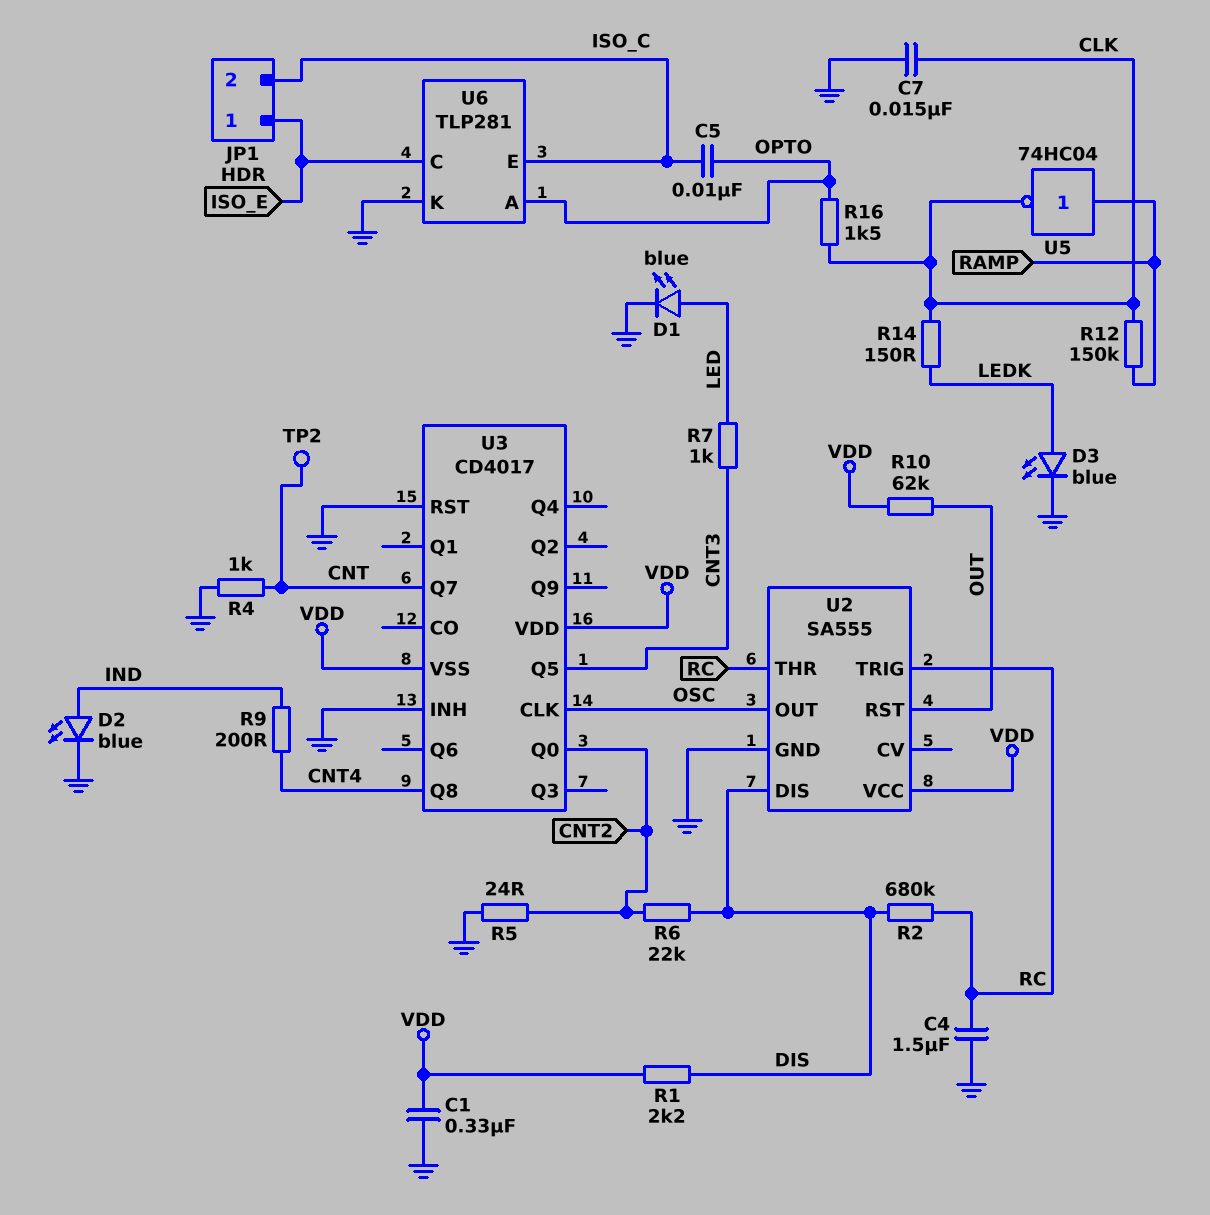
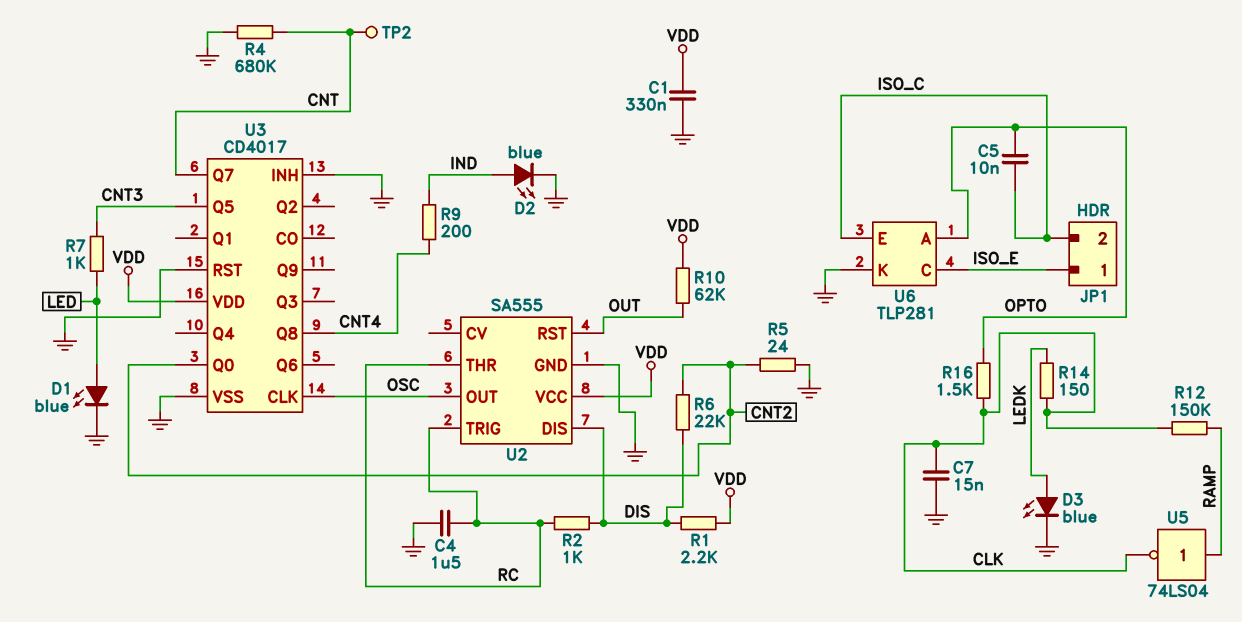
R2: 680k (DIS, RC) -> 1k (DIS, RC)
R4: 1k (CNT, GND) -> 680k (CNT, GND)
U3 pin VSS: VDD -> GND
U5: NOT 74HC04 (in RAMP, out CLK) -> NOT 74LS04 (in RAMP, out CLK)

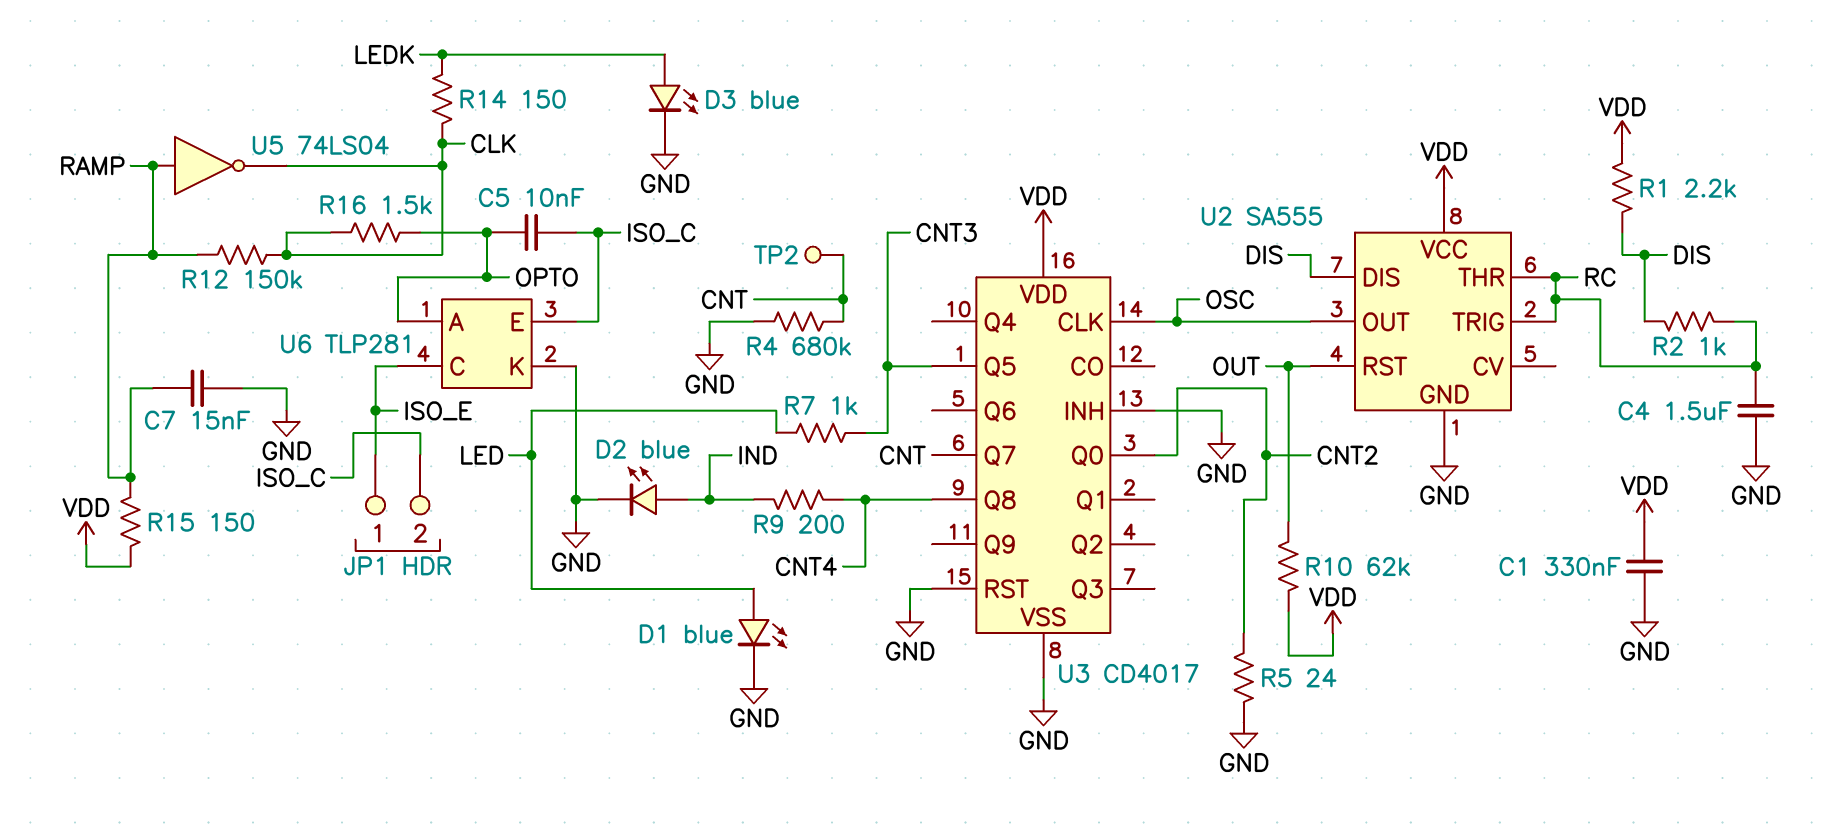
C7: 15nF (CLK, GND) -> 15nF (GND, RAMP)
R6: 22k (CNT2, DIS) -> none
R15: none -> 150 (RAMP, VDD)

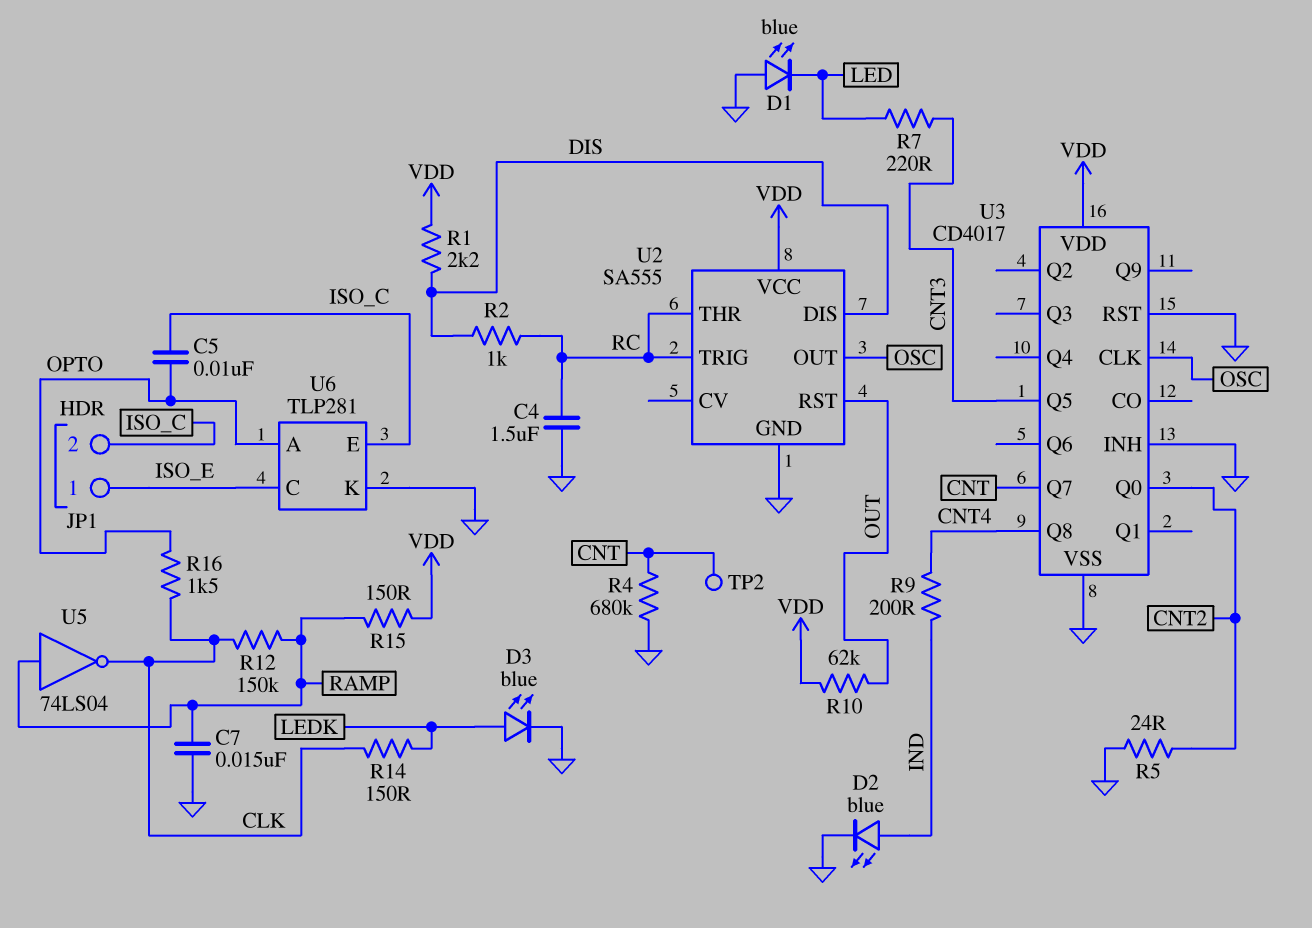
C1: 330nF (GND, VDD) -> none
D1: LED blue (A LED, K GND) -> LED blue (A GND, K LED)
R7: 1k (CNT3, LED) -> 220 (CNT3, LED)

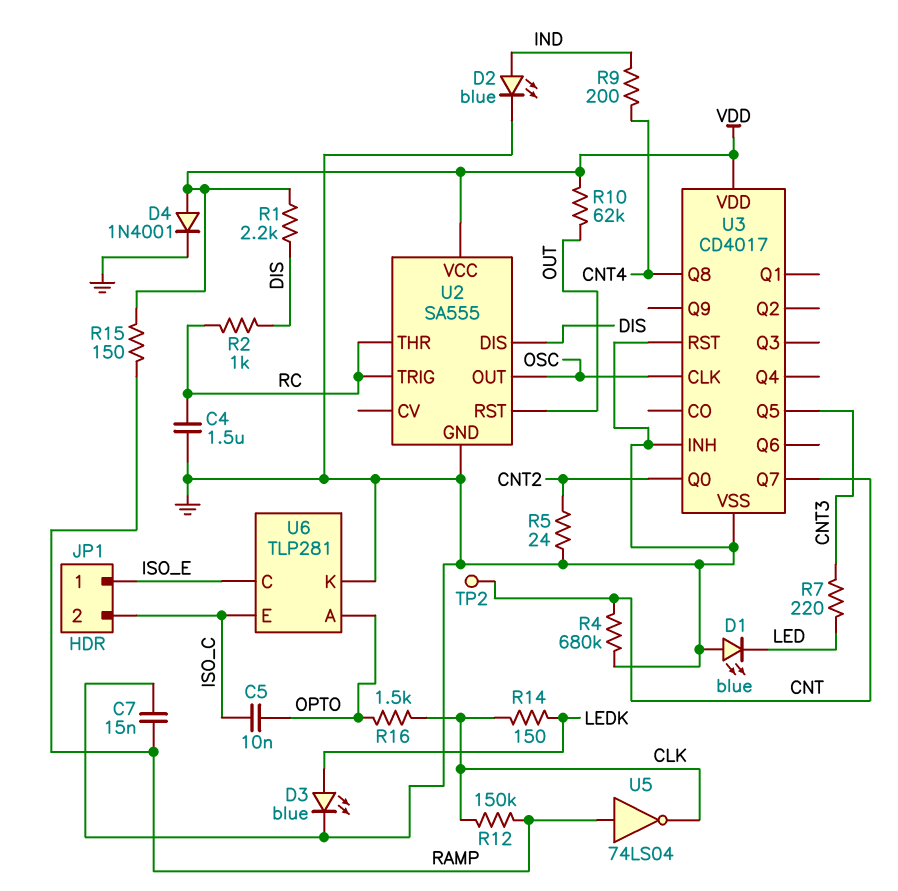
D4: none -> diode 1N4001 (A VDD, K GND)

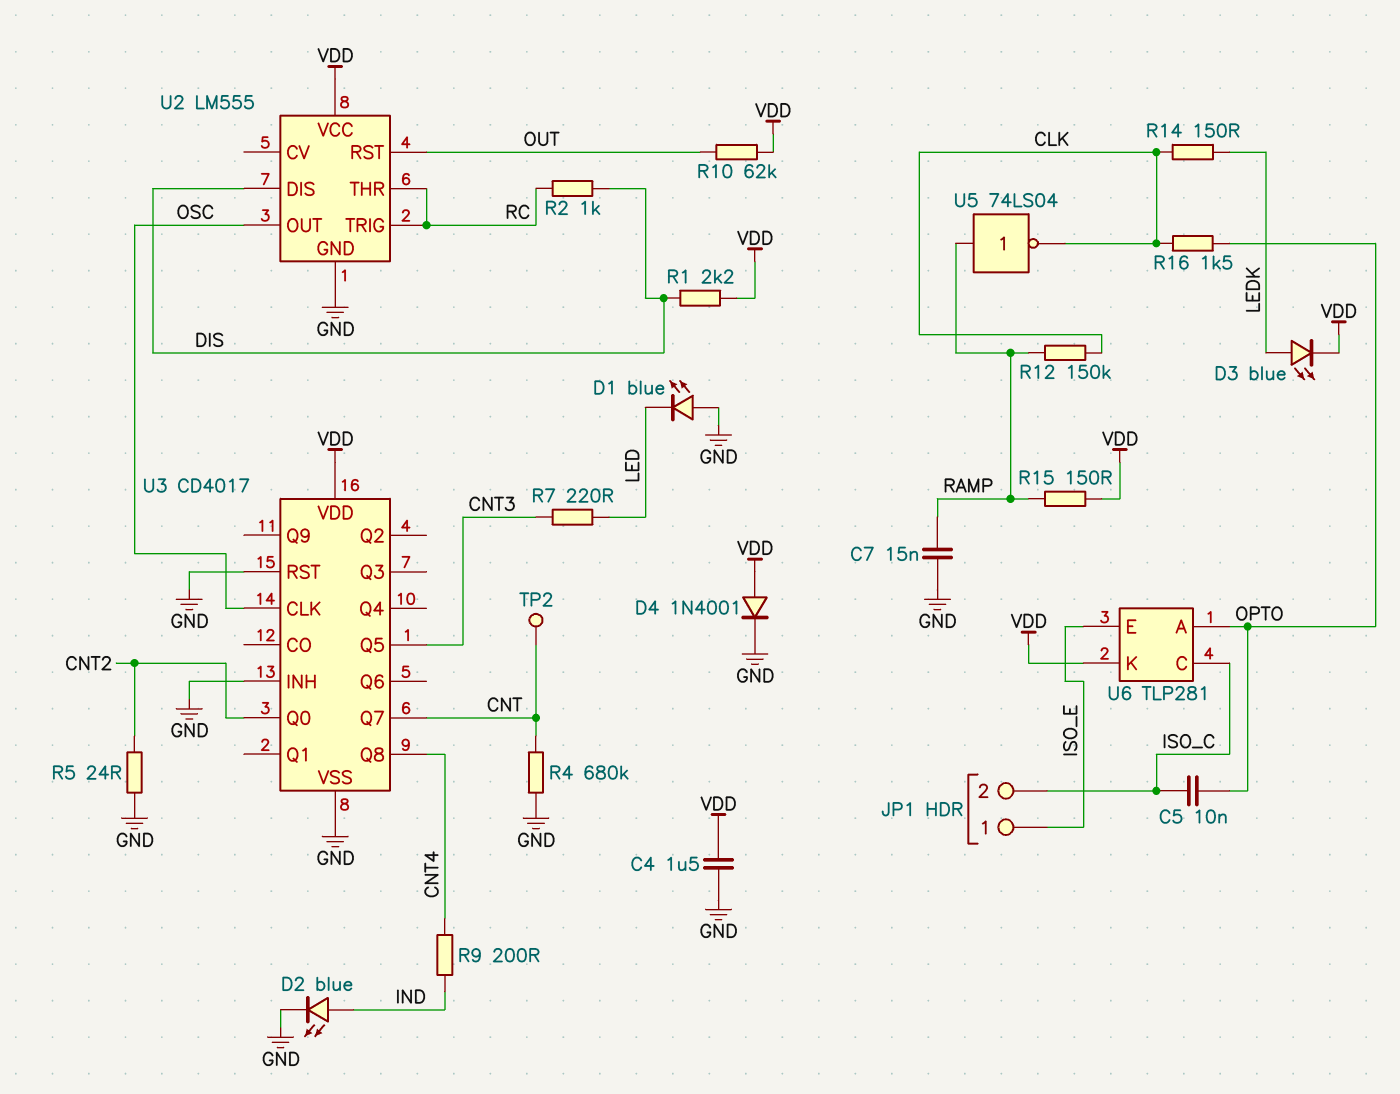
C4: 1.5uF (GND, RC) -> 1.5uF (GND, VDD)
D3: LED blue (A LEDK, K GND) -> LED blue (A LEDK, K VDD)
U2: SA555 -> LM555
U6 pin C: ISO_E -> ISO_C
U6 pin E: ISO_C -> ISO_E
U6 pin K: GND -> VDD

